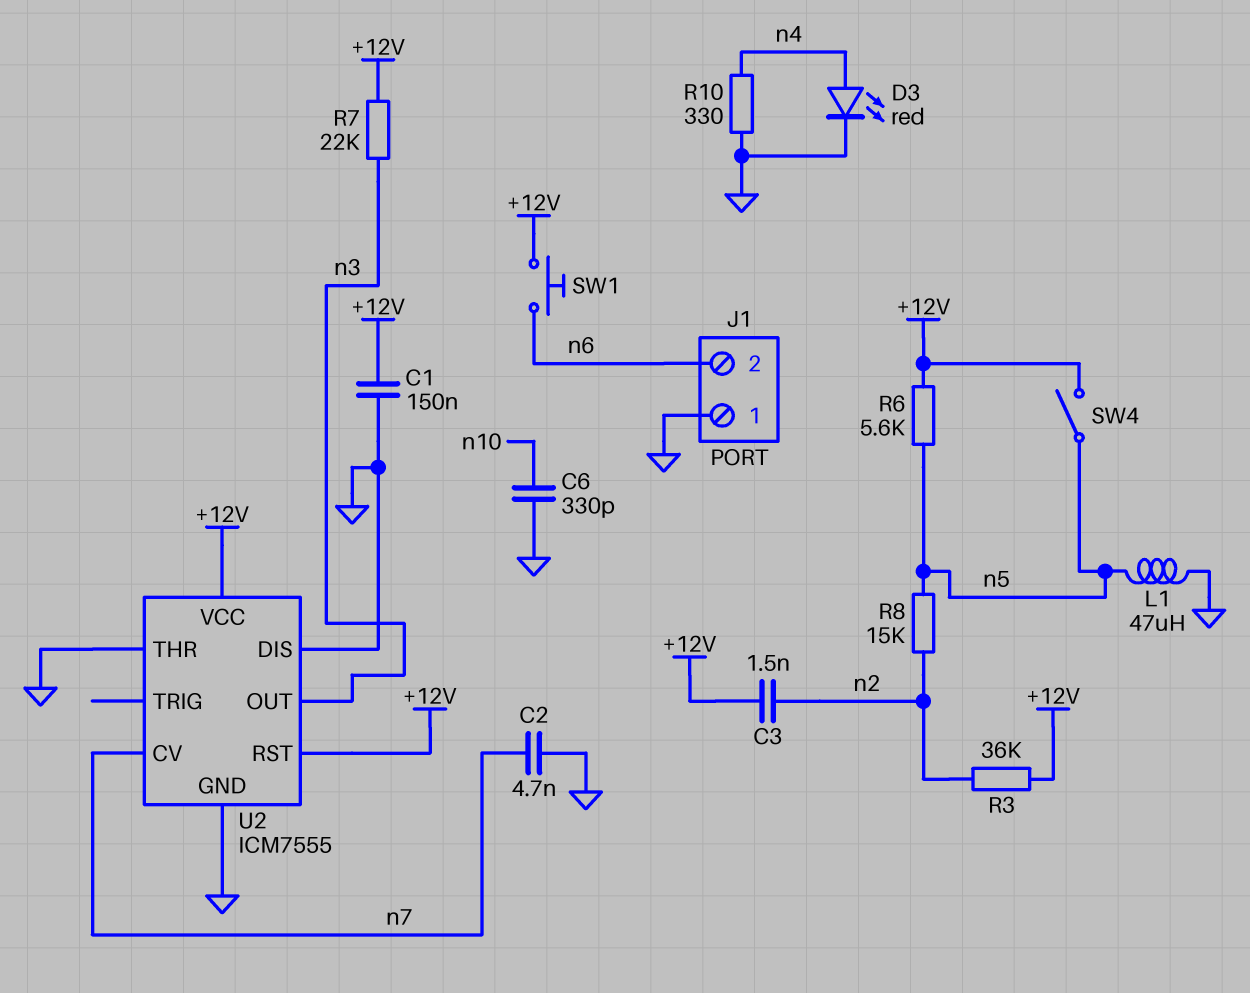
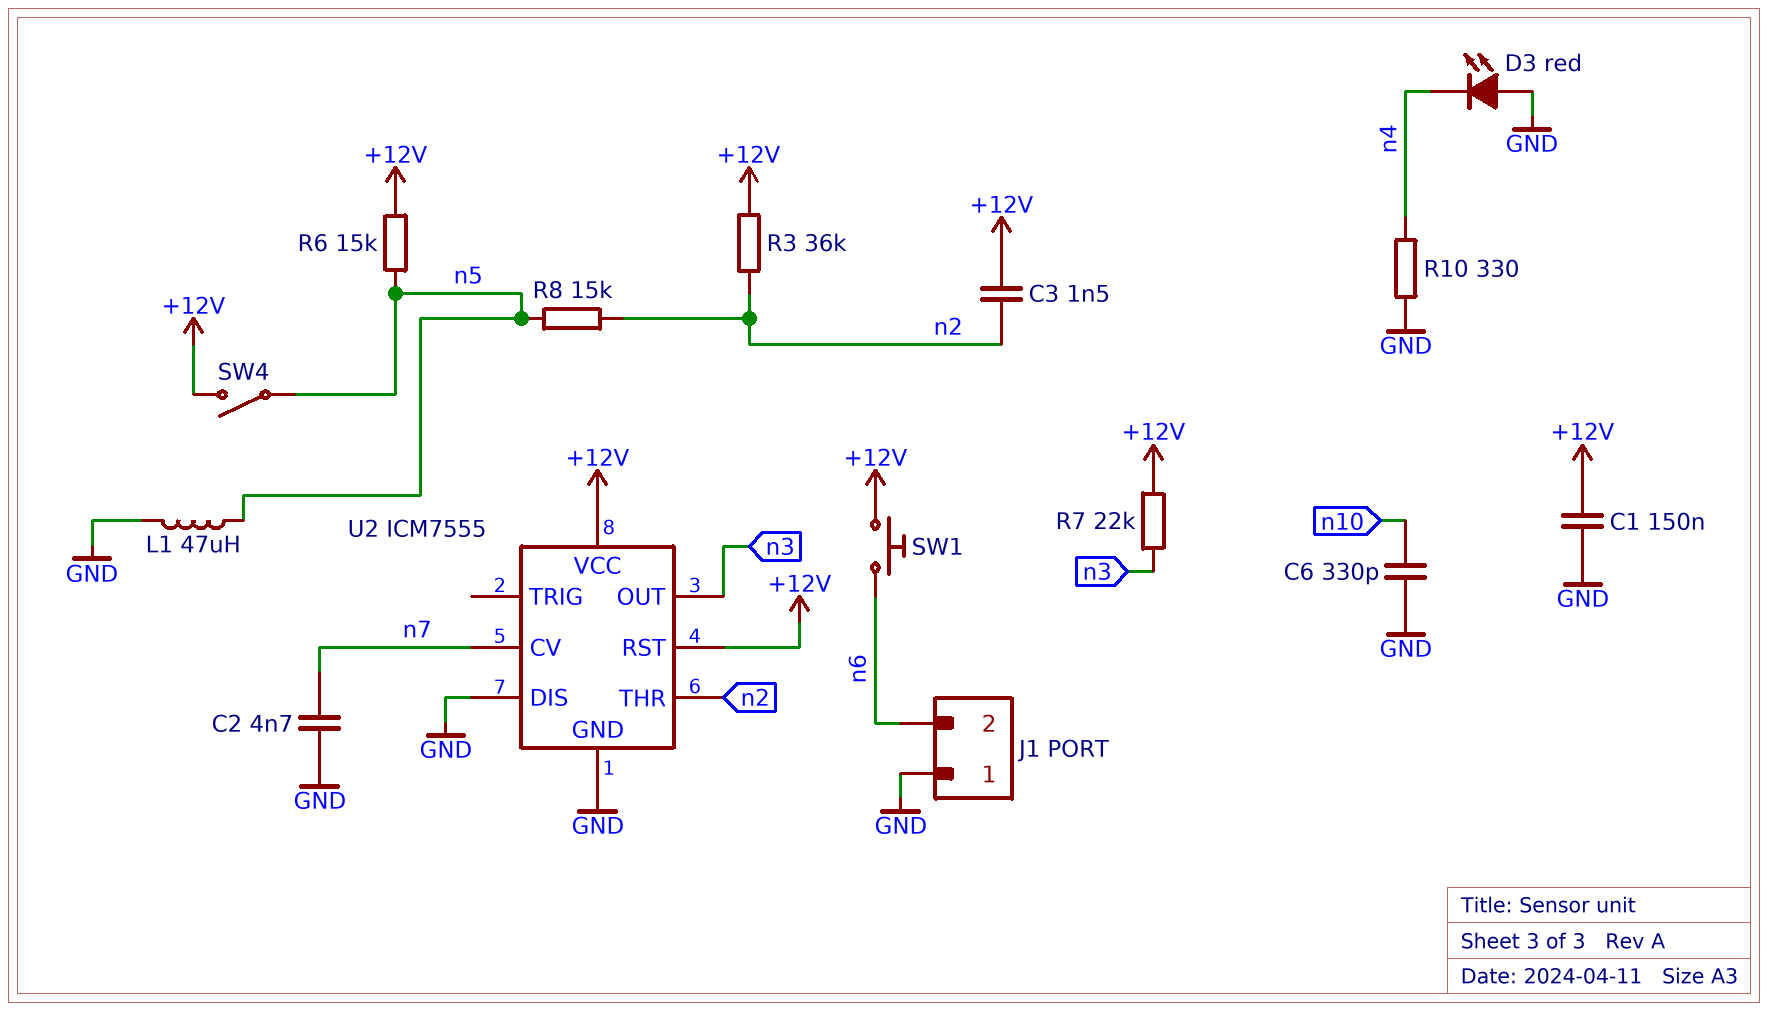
D3: LED red (A n4, K GND) -> LED red (A GND, K n4)
R6: 5.6k (+12V, n5) -> 15k (+12V, n5)
U2 pin THR: GND -> n2

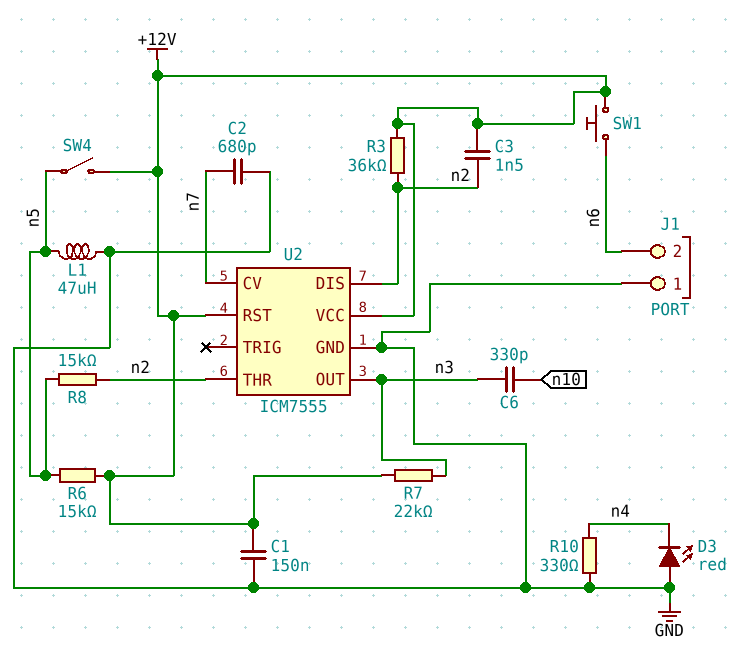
C2: 4.7nF (GND, n7) -> 680pF (GND, n7)
C6: 330pF (GND, n10) -> 330pF (n3, n10)
U2 pin DIS: GND -> n2

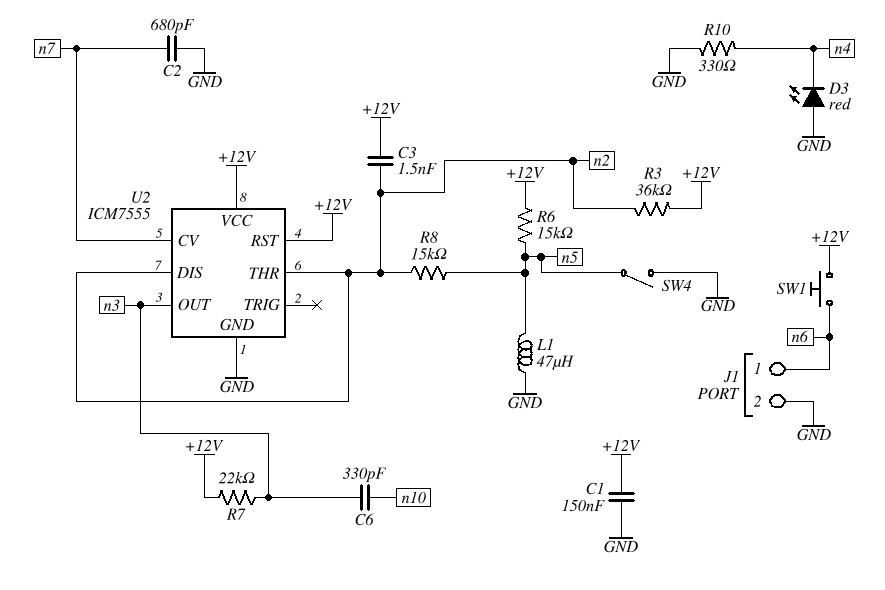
J1 pin 1: GND -> n6
J1 pin 2: n6 -> GND
SW4: switch (+12V, n5) -> switch (GND, n5)

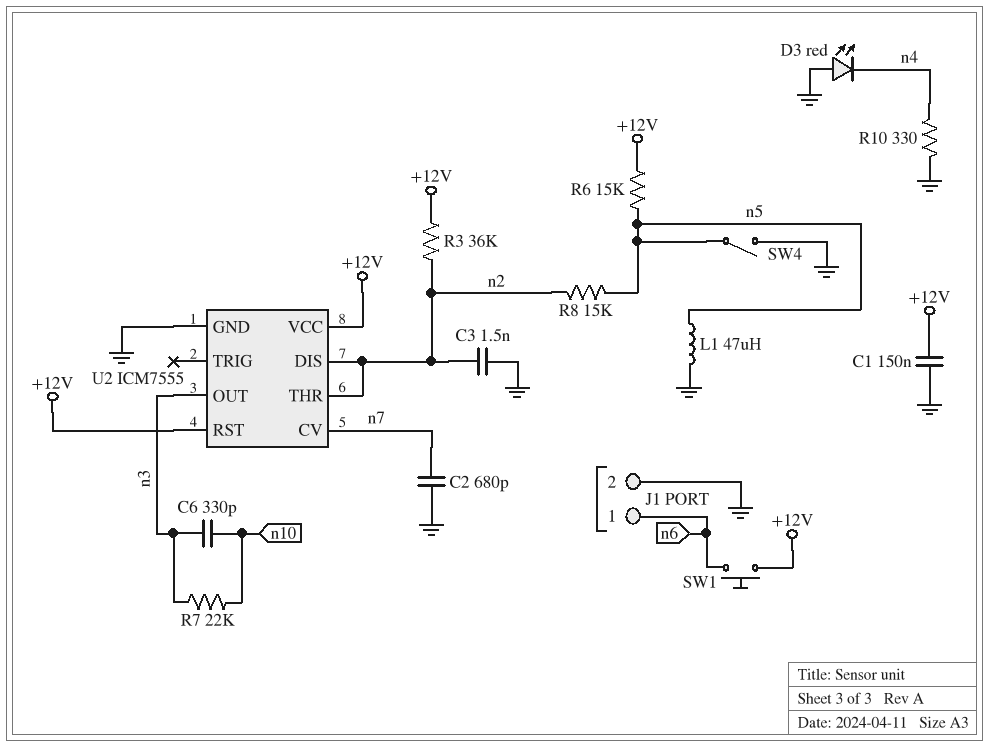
C3: 1.5nF (+12V, n2) -> 1.5nF (GND, n2)
R7: 22k (+12V, n3) -> 22k (n3, n10)

